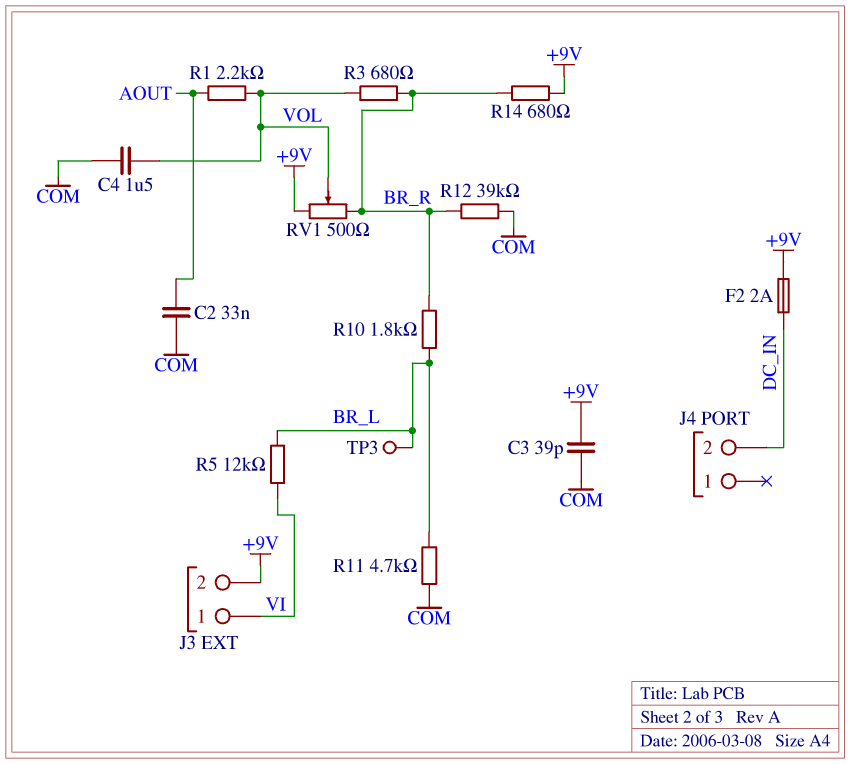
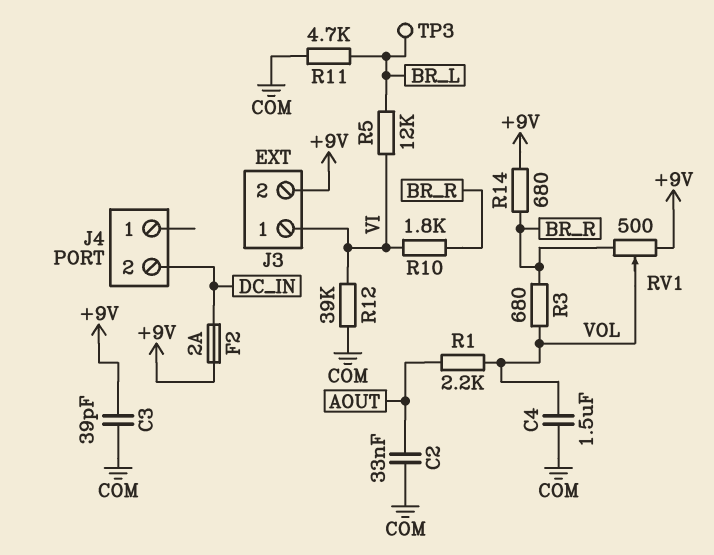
R10: 1.8k (BR_L, BR_R) -> 1.8k (BR_R, VI)
R12: 39k (BR_R, COM) -> 39k (COM, VI)

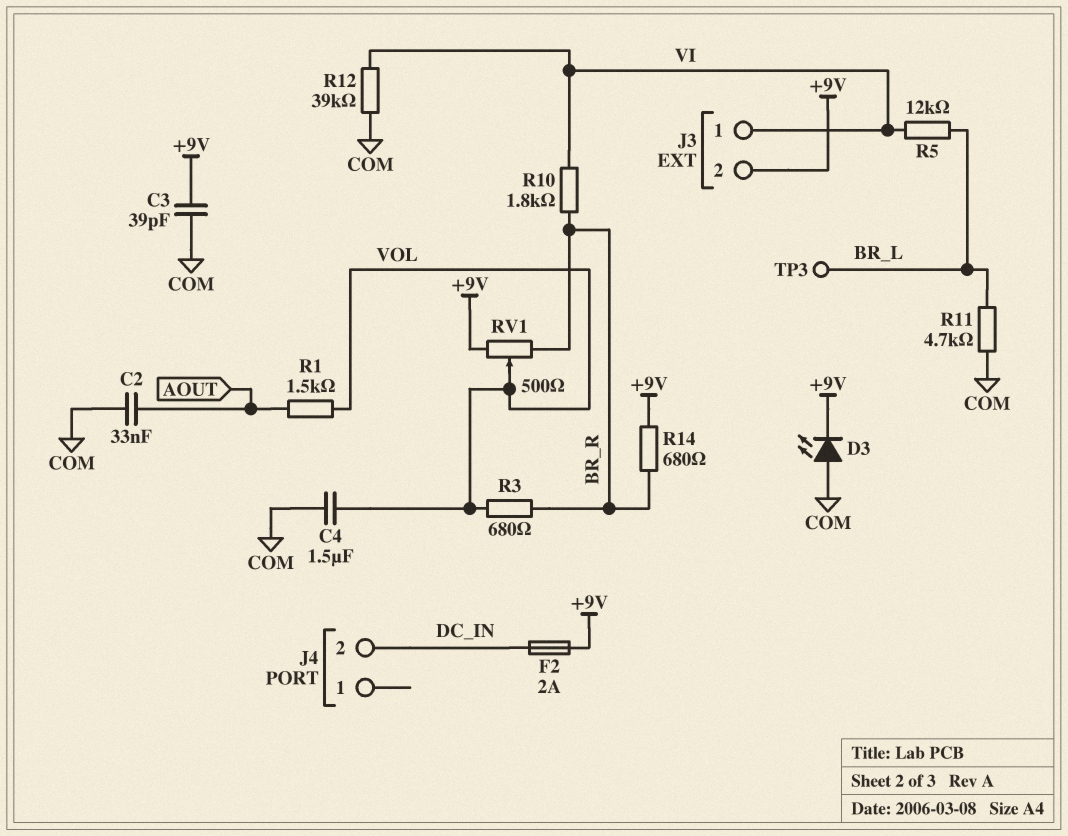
D3: none -> LED (A COM, K +9V)
R1: 2.2k (AOUT, VOL) -> 1.5k (AOUT, VOL)

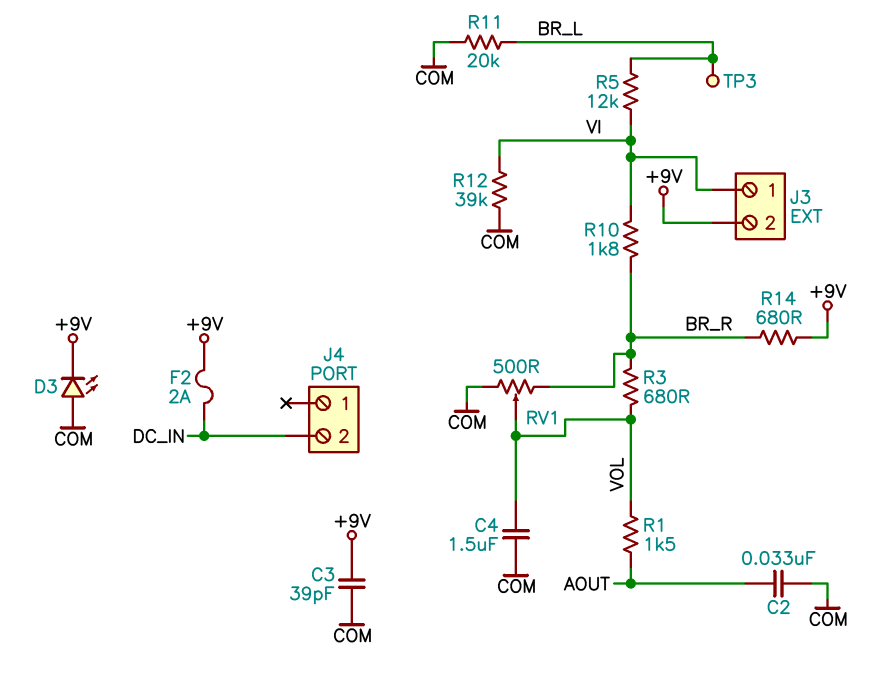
R11: 4.7k (BR_L, COM) -> 20k (BR_L, COM)
RV1: 500 (+9V, BR_R, wiper VOL) -> 500 (BR_R, COM, wiper VOL)

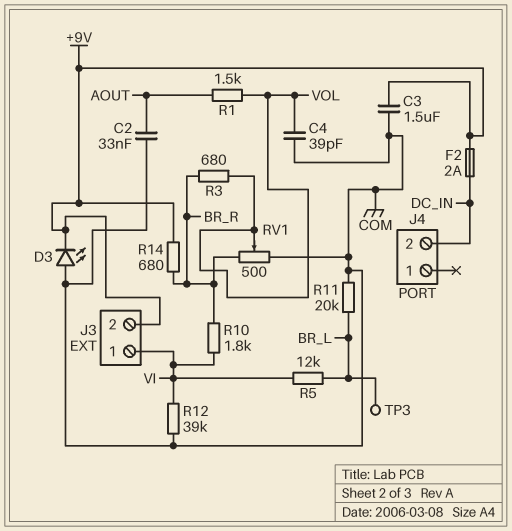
C3: 39pF (+9V, COM) -> 1.5uF (+9V, COM)
C4: 1.5uF (COM, VOL) -> 39pF (COM, VOL)

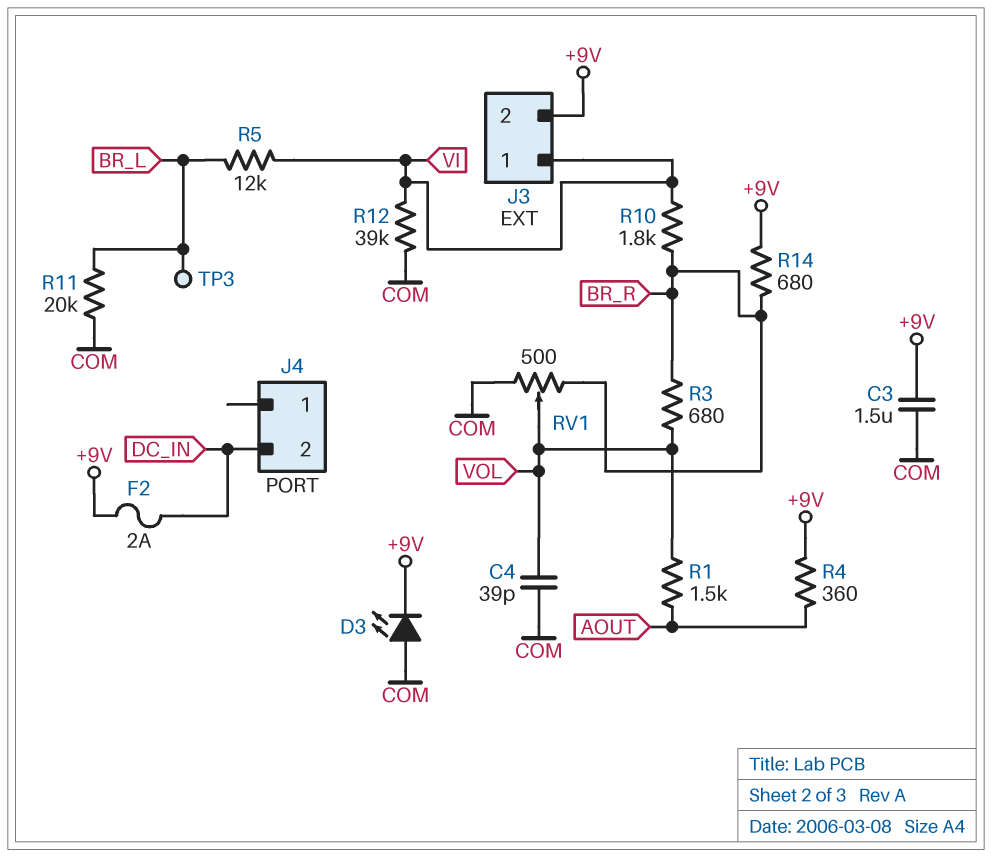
C2: 33nF (AOUT, COM) -> none
R4: none -> 360 (+9V, AOUT)

